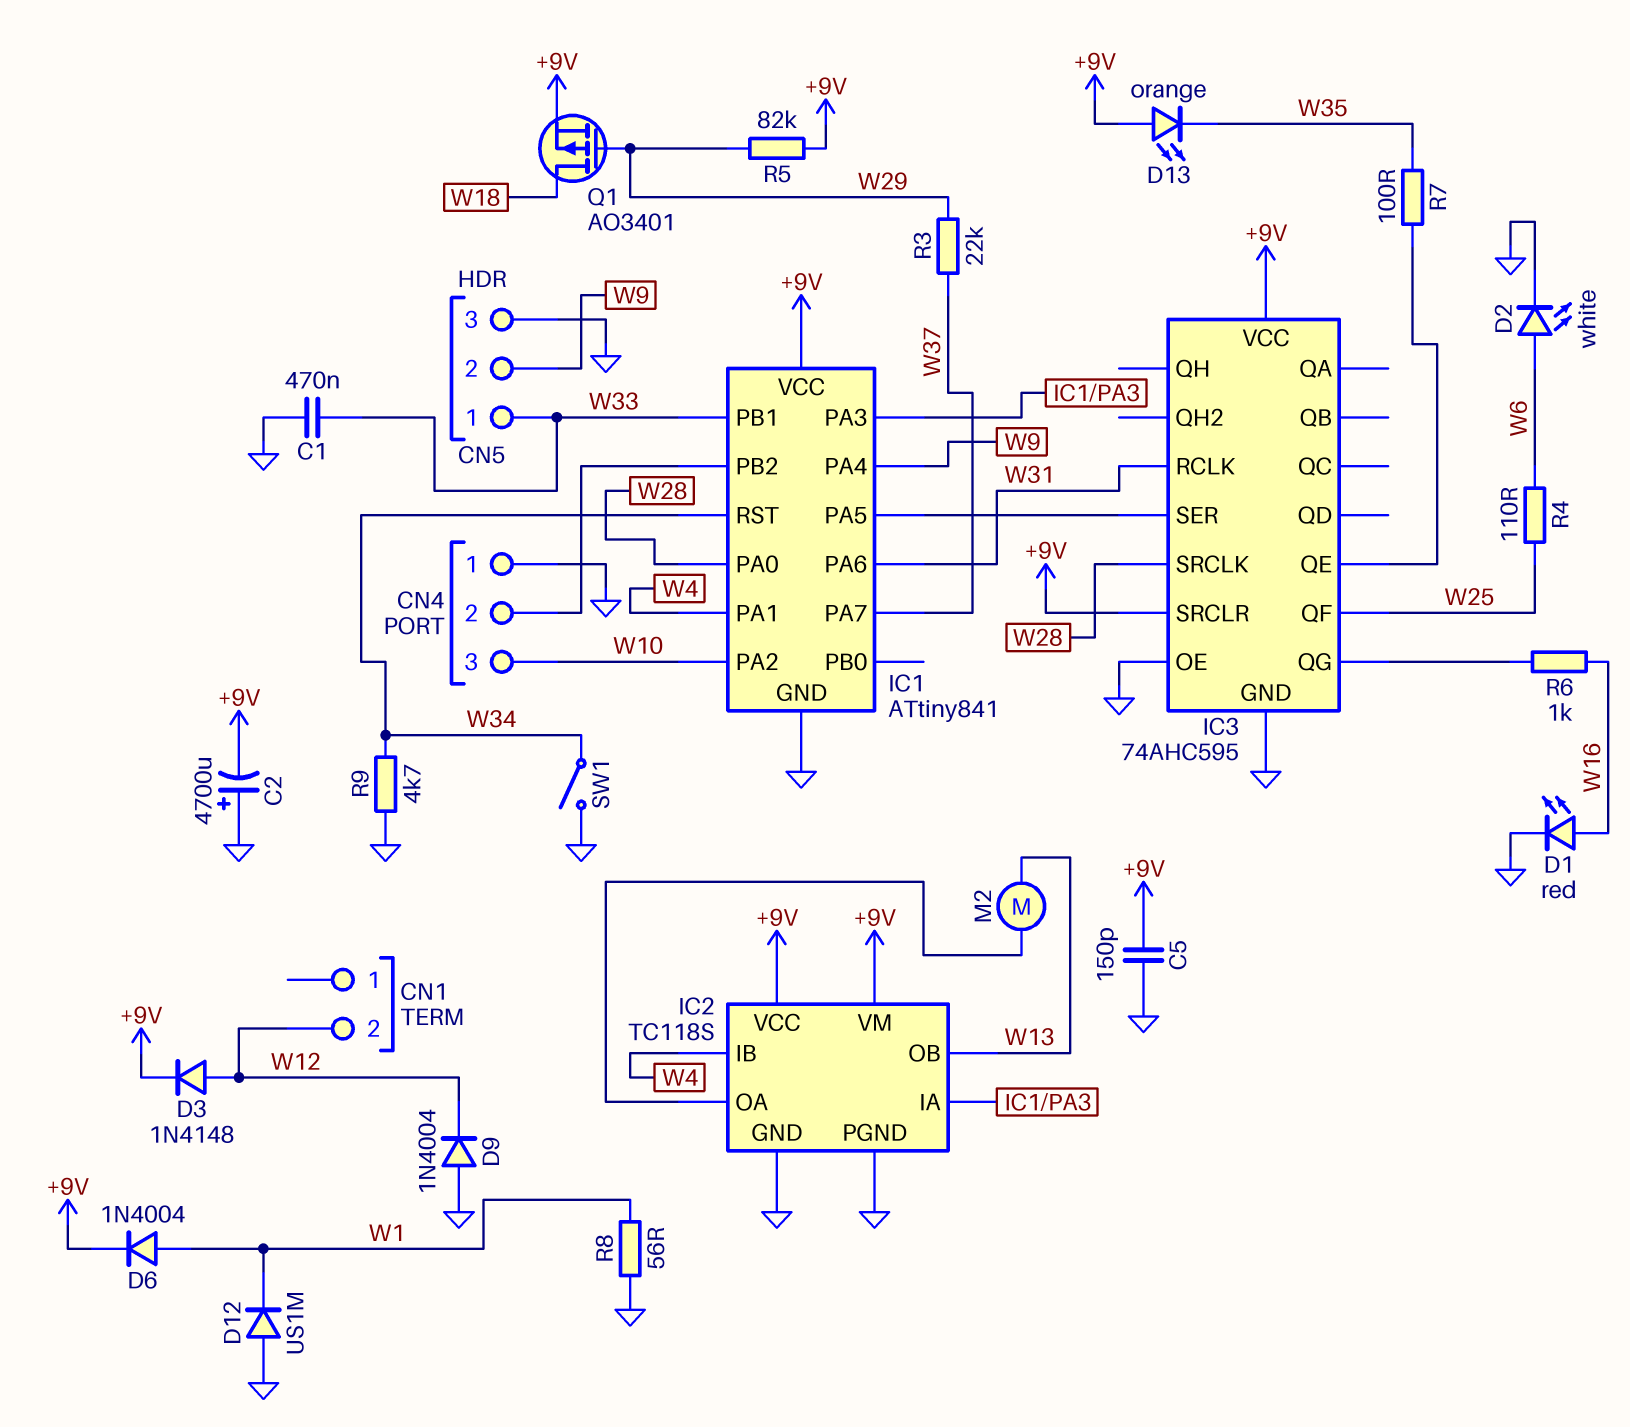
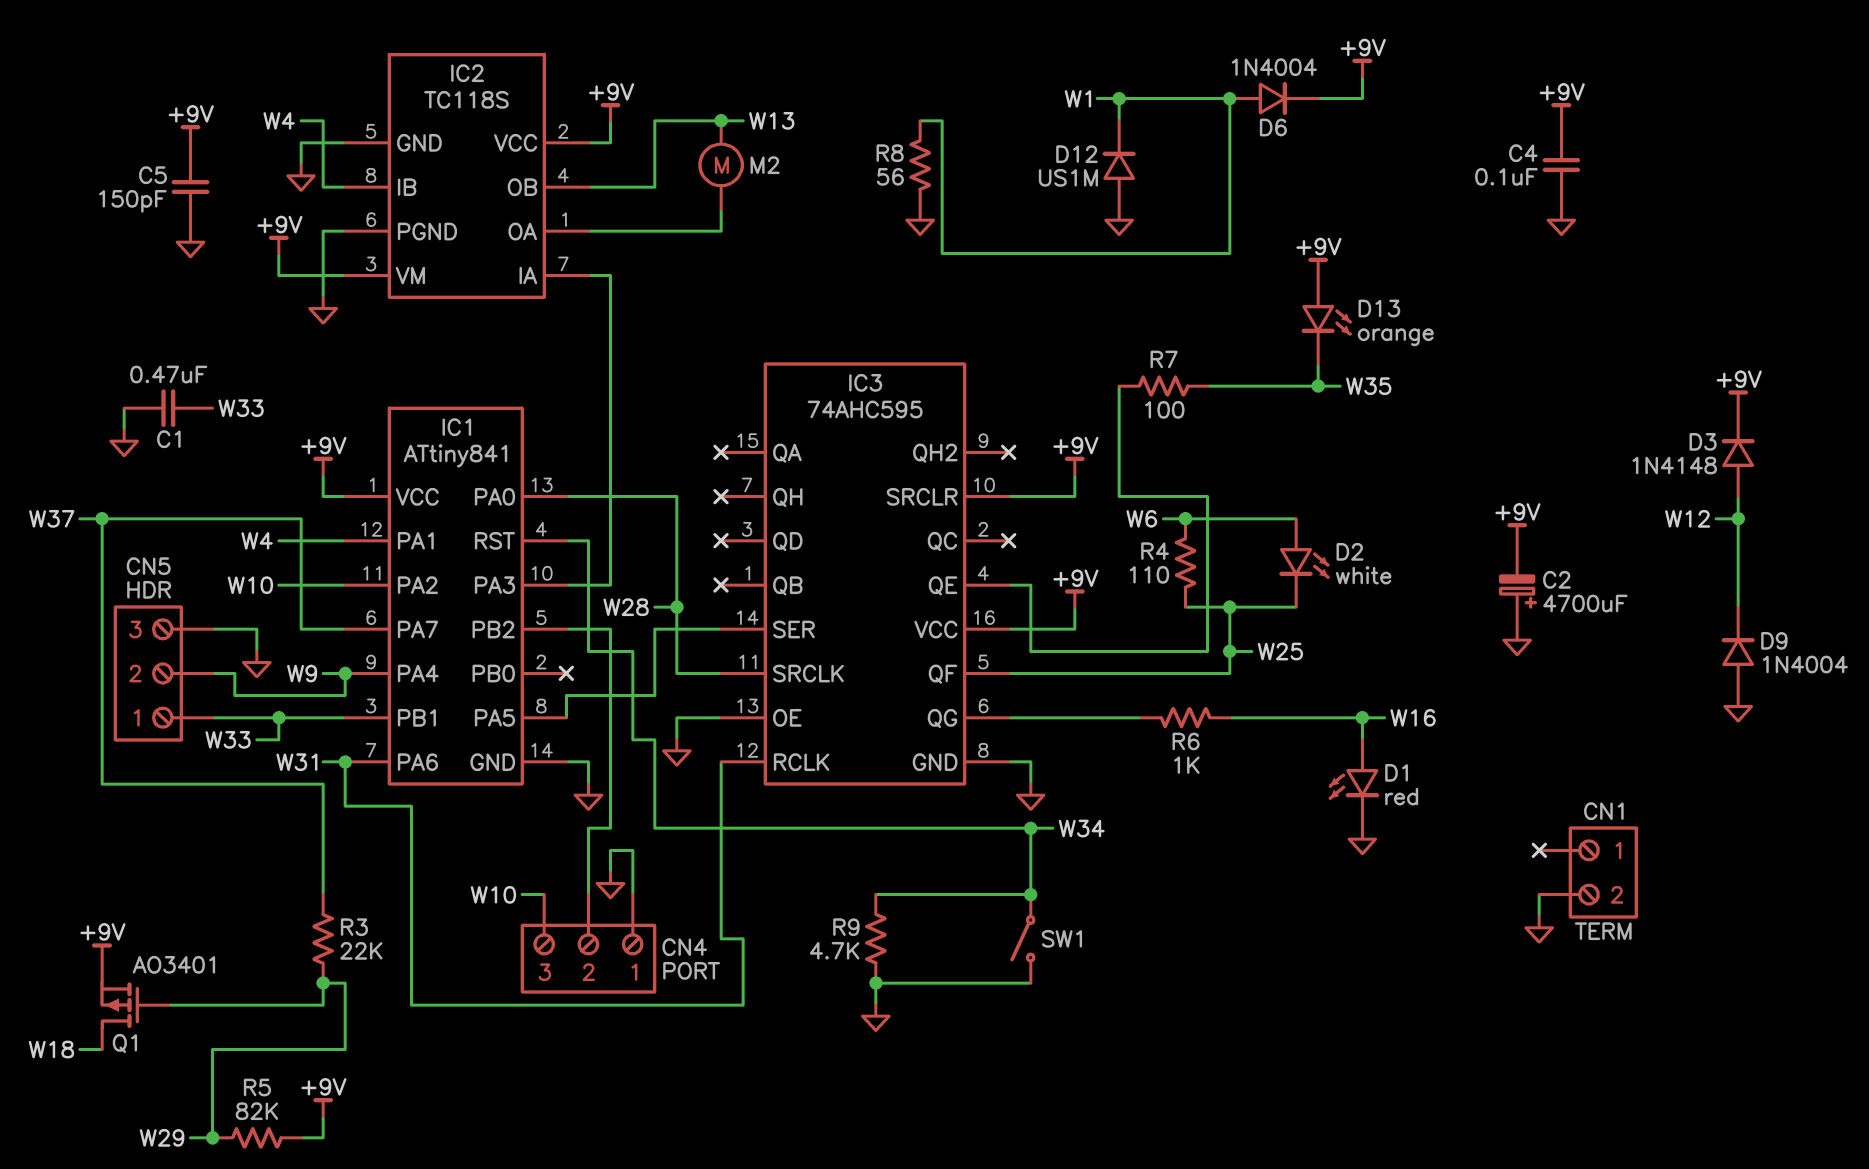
C4: none -> 100nF (+9V, GND)
CN1 pin 2: W12 -> GND
D2: LED white (A W6, K GND) -> LED white (A W6, K W25)

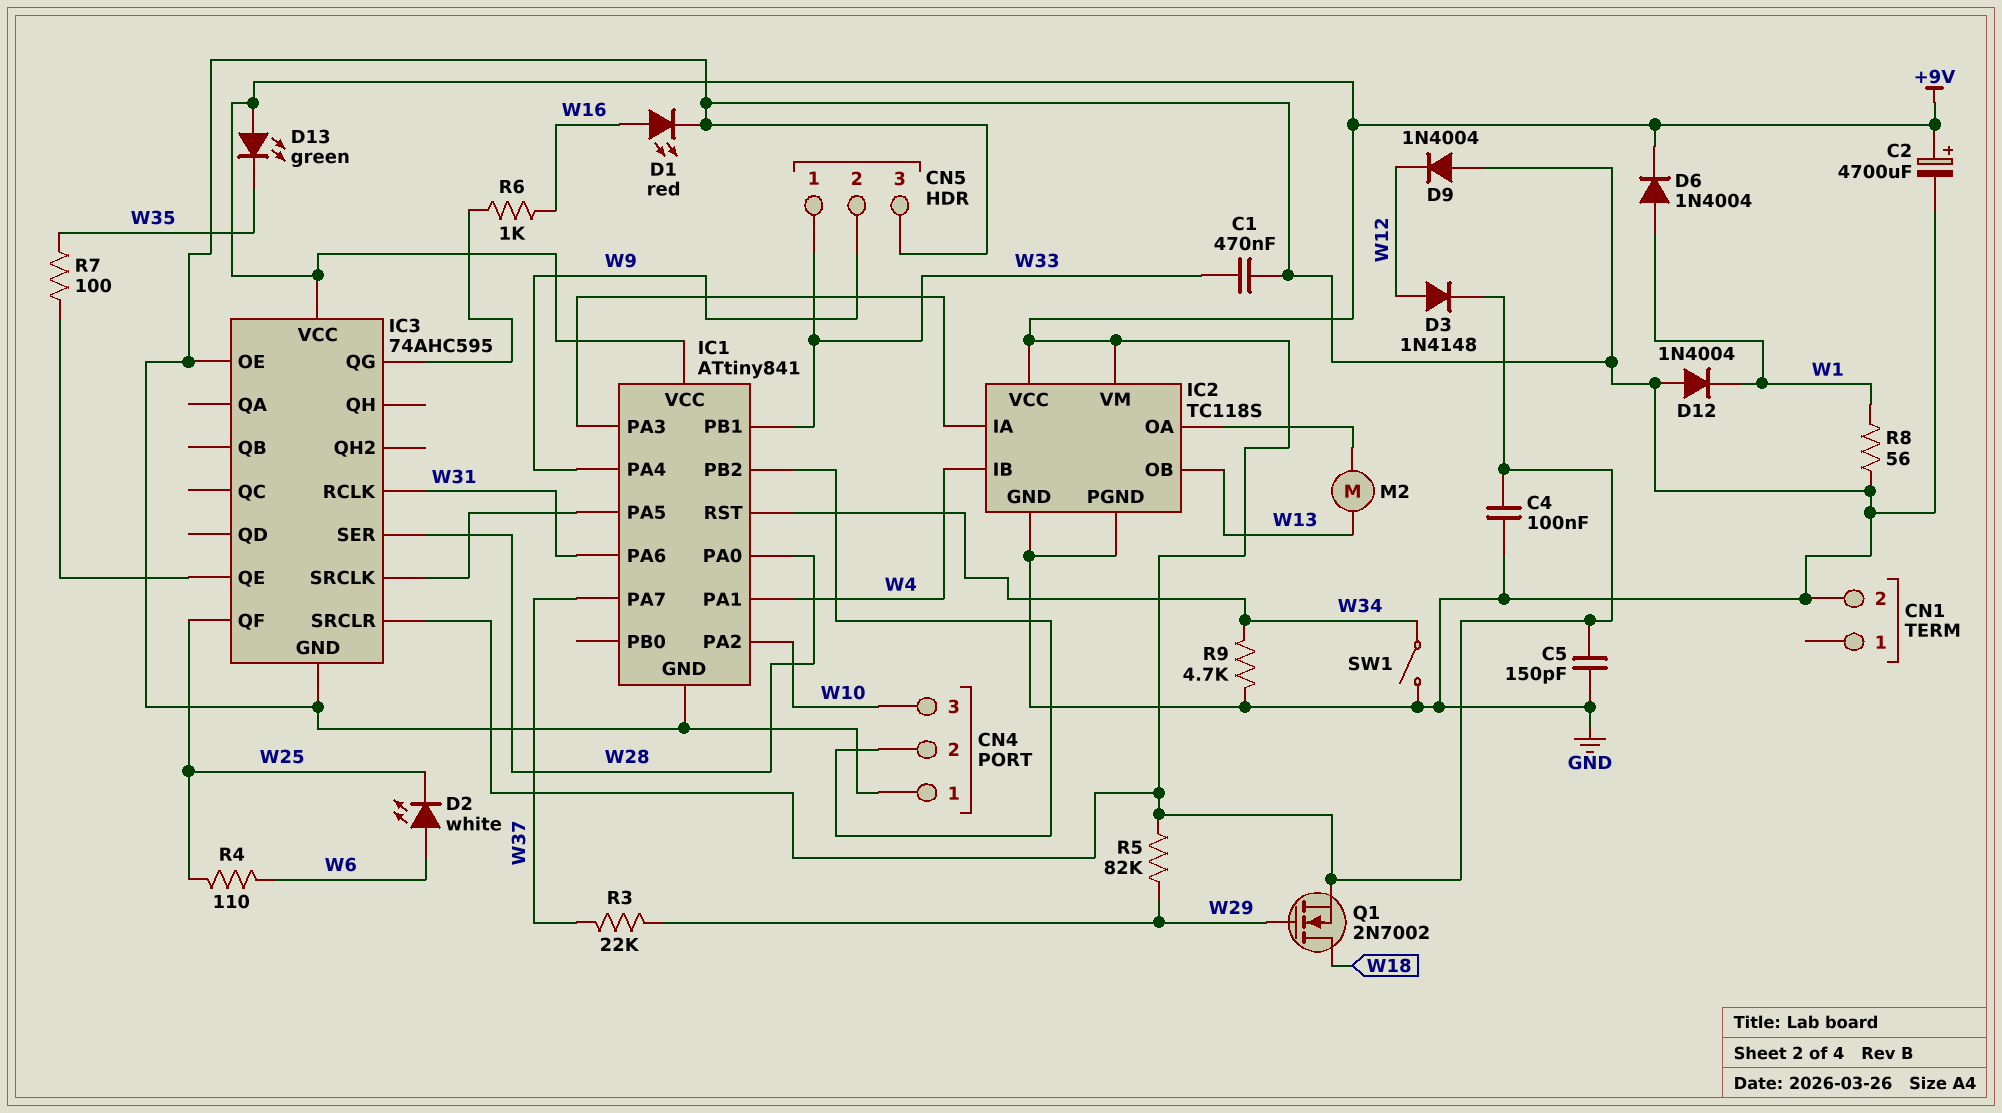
C2: 4700uF (plus GND, minus +9V) -> 4700uF (plus +9V, minus GND)
D12: diode US1M (A GND, K W1) -> diode 1N4004 (A GND, K W1)
D13: LED orange (A +9V, K W35) -> LED green (A +9V, K W35)
IC3 pin SER: IC1/PA5 -> W28
IC3 pin SRCLK: W28 -> IC1/PA5
Q1: PMOS AO3401 (G W29, D W18, S +9V) -> NMOS 2N7002 (G W29, D W18, S +9V)

